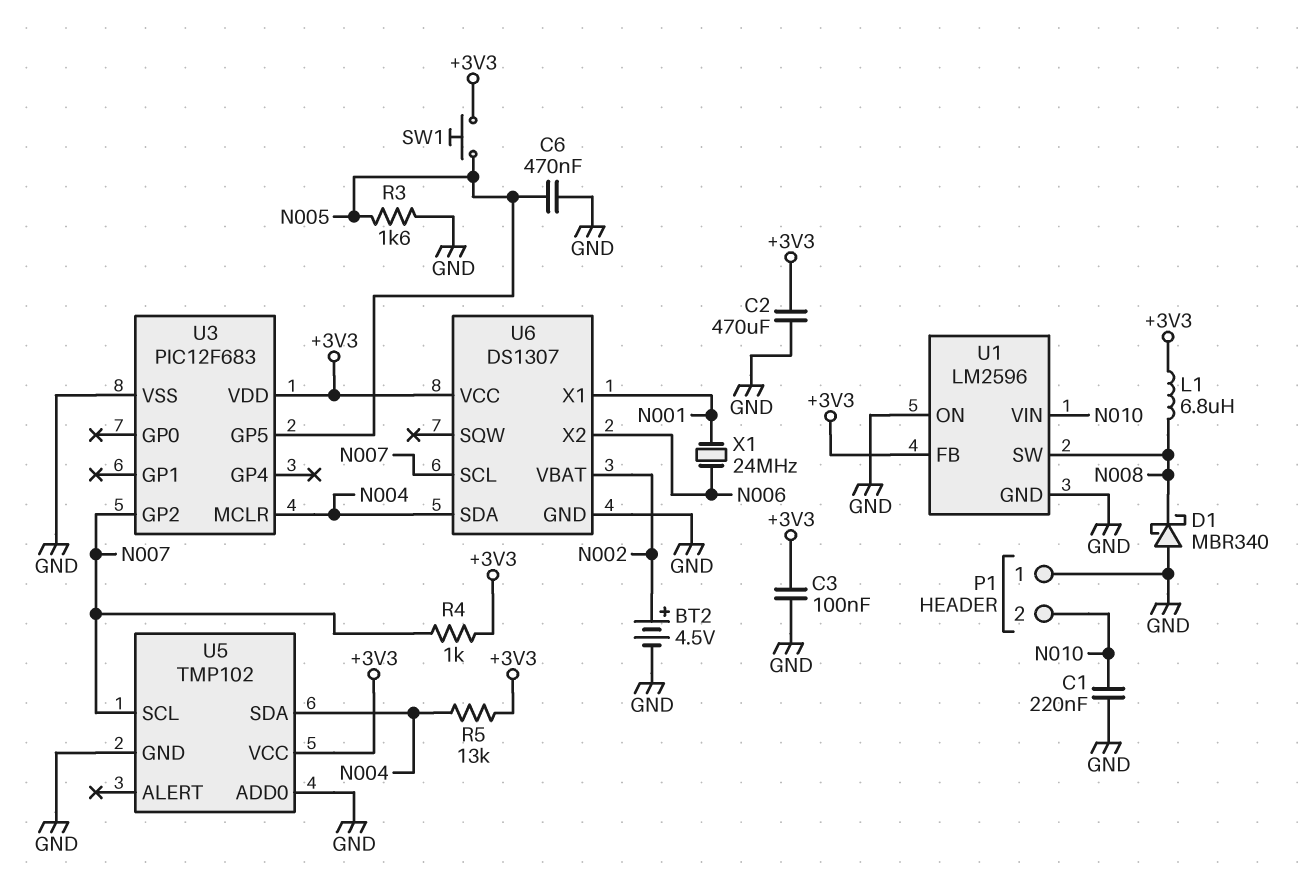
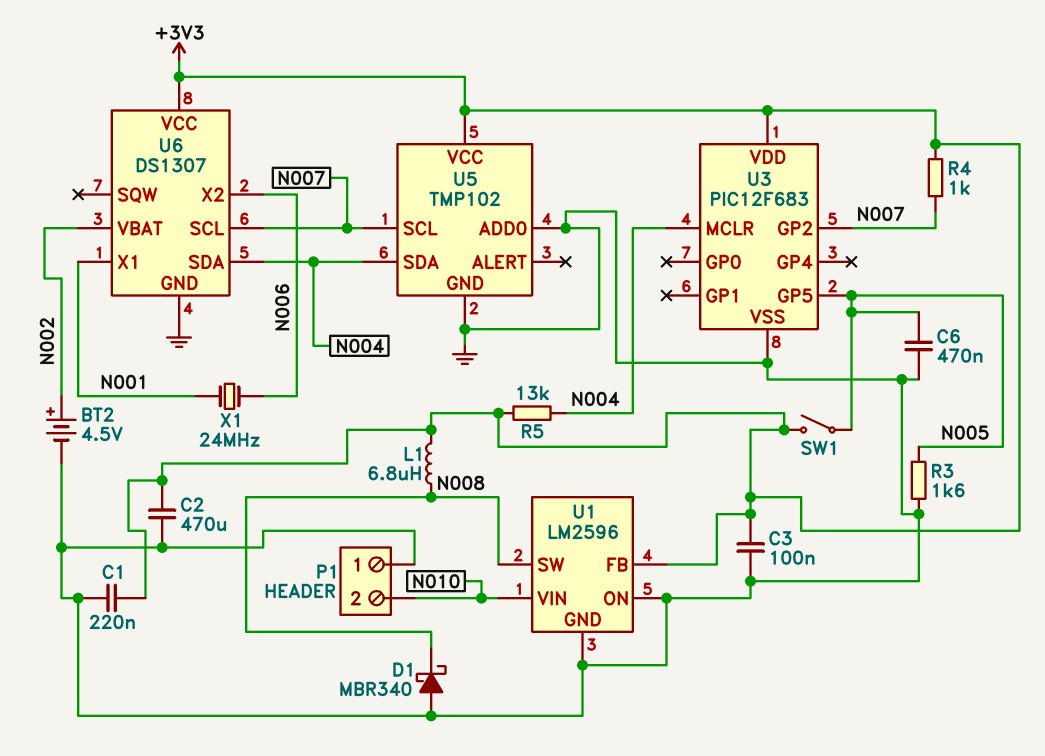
C1: 220nF (GND, N010) -> 220nF (+3V3, GND)
SW1: button (+3V3, N005) -> switch (+3V3, N005)

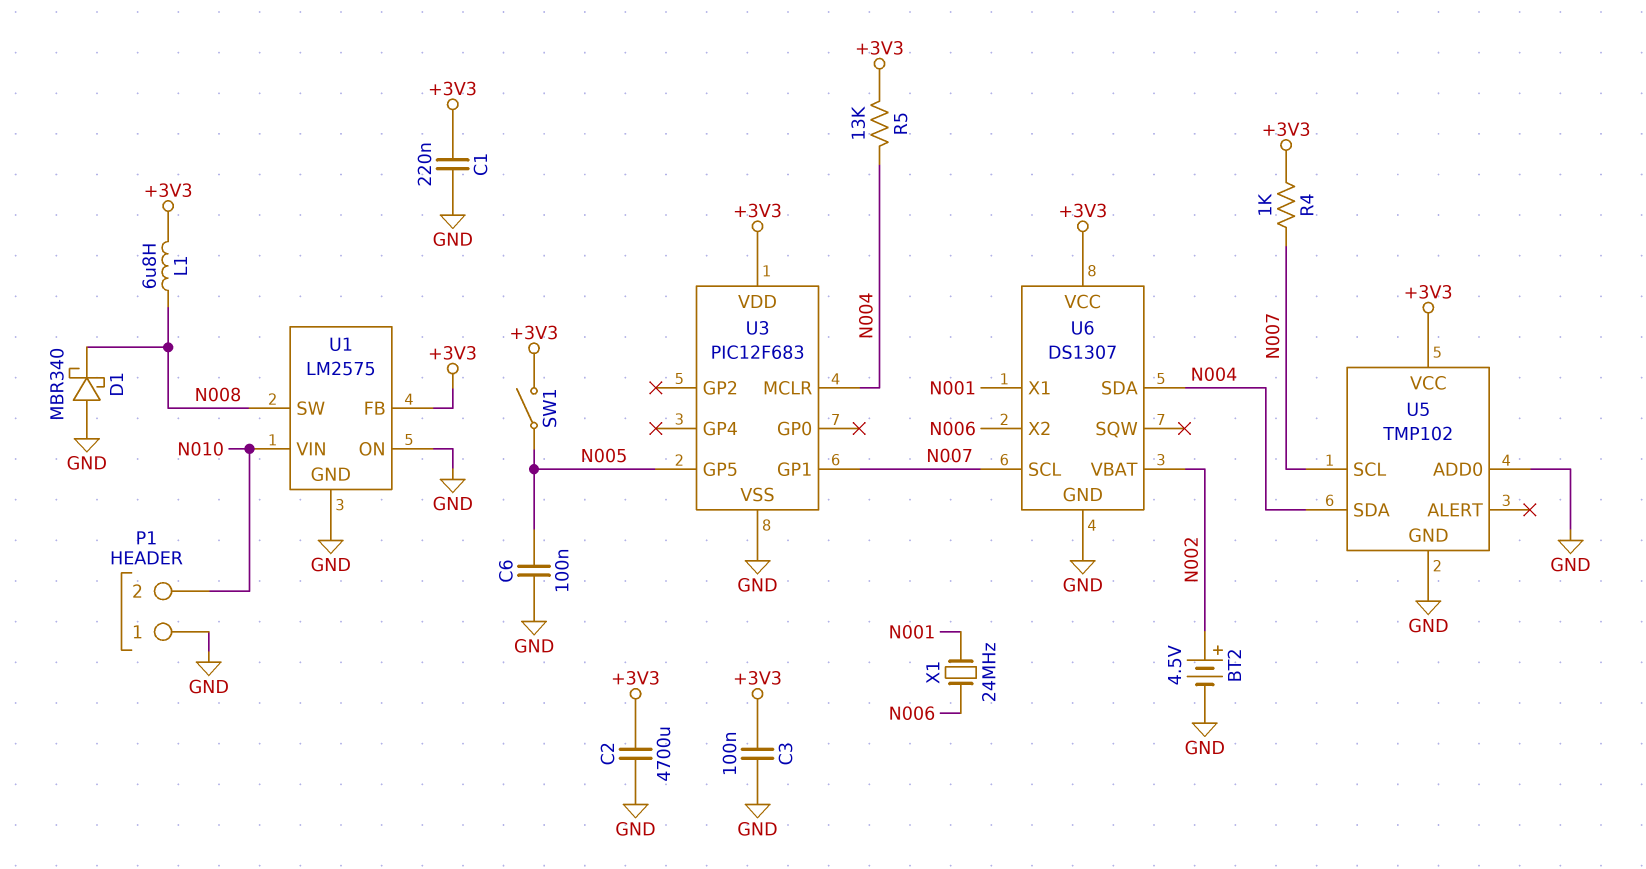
C2: 470uF (+3V3, GND) -> 4700uF (+3V3, GND)
C6: 470nF (GND, N005) -> 100nF (GND, N005)
R3: 1.6k (GND, N005) -> none
U1: LM2596 -> LM2575
U3 pin GP1: none -> N007
U3 pin GP2: N007 -> none

